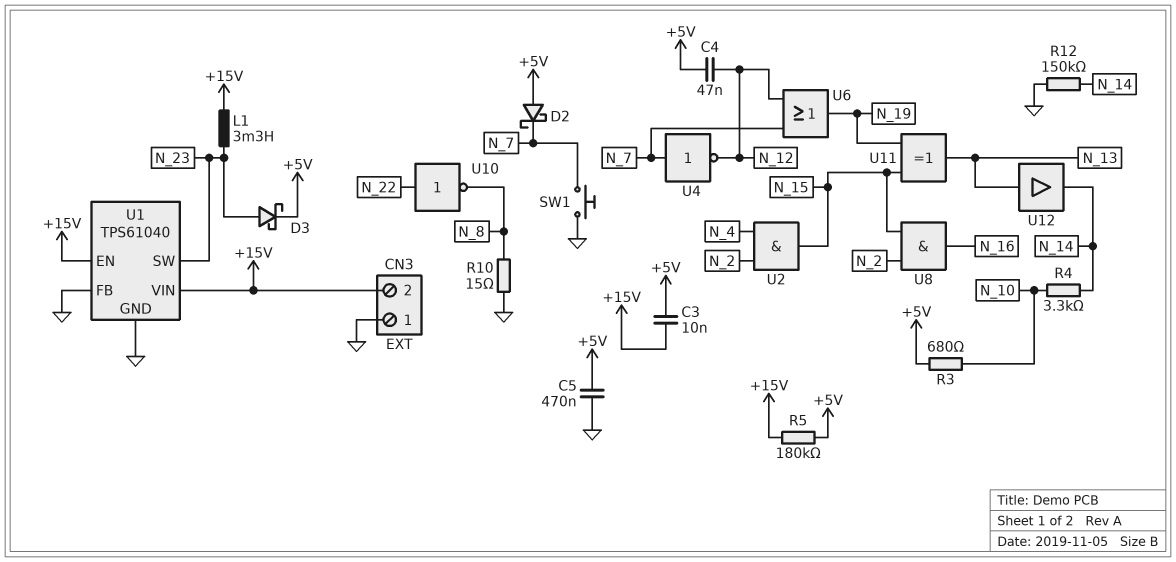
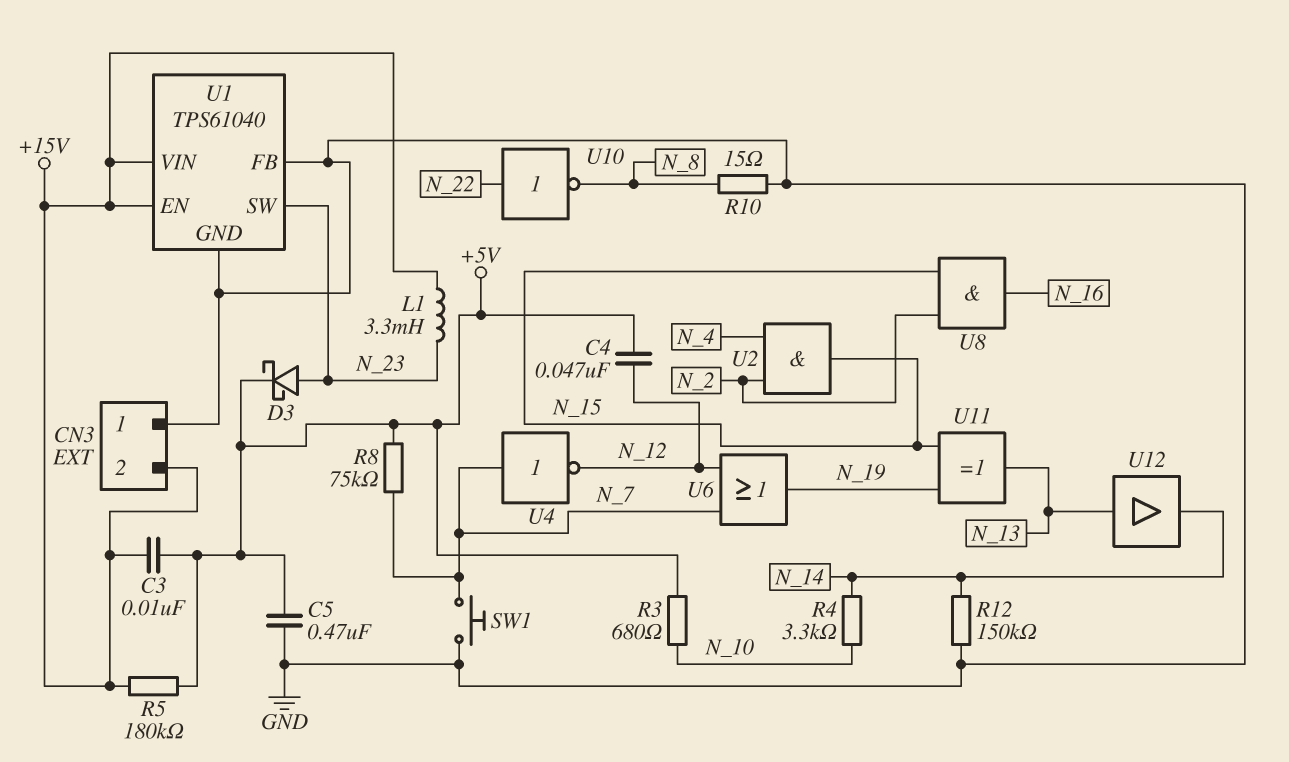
D2: schottky (A +5V, K N_7) -> none
R8: none -> 75k (+5V, N_7)

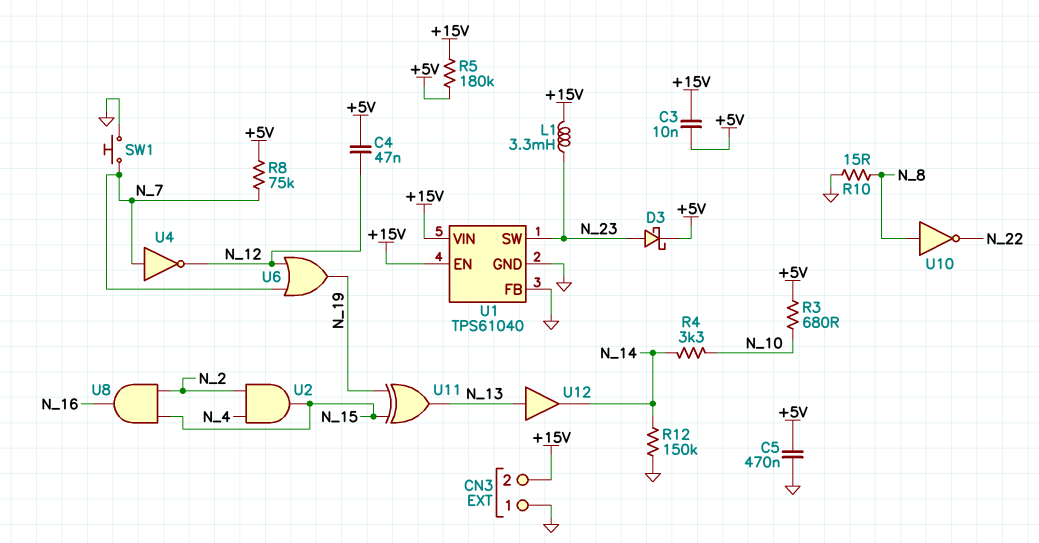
U10: NOT (in N_22, out N_8) -> NOT (in N_8, out N_22)

